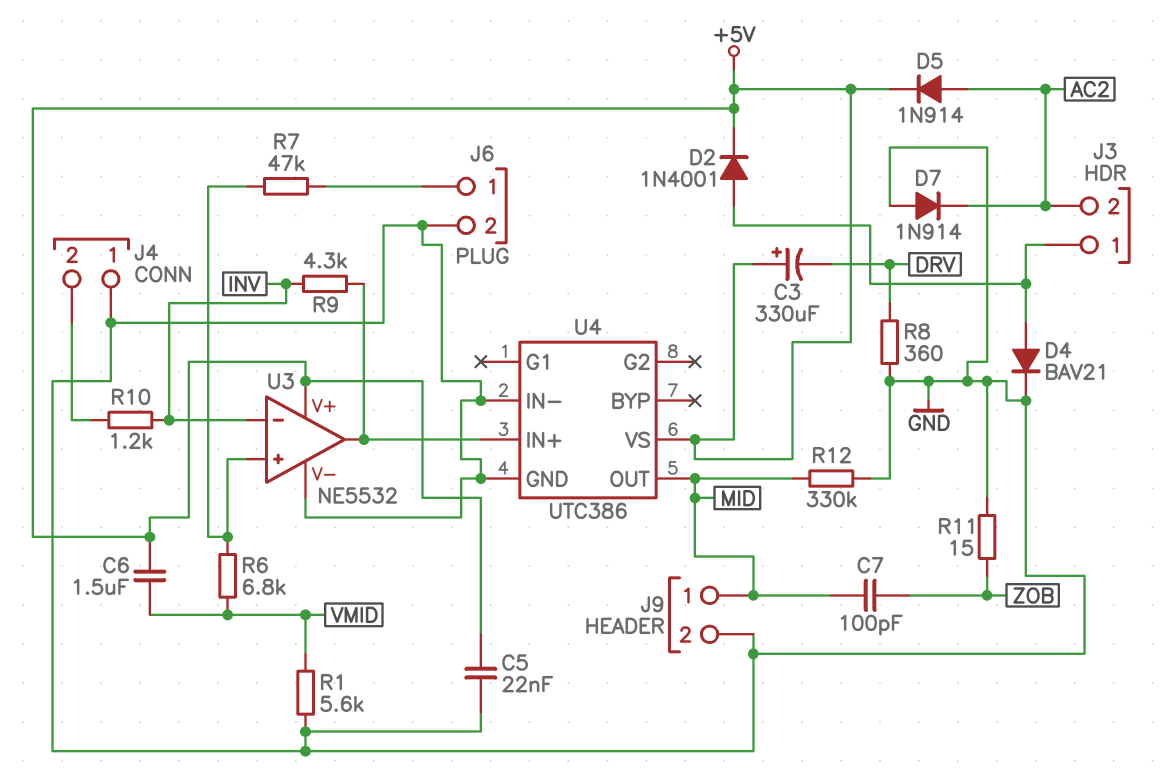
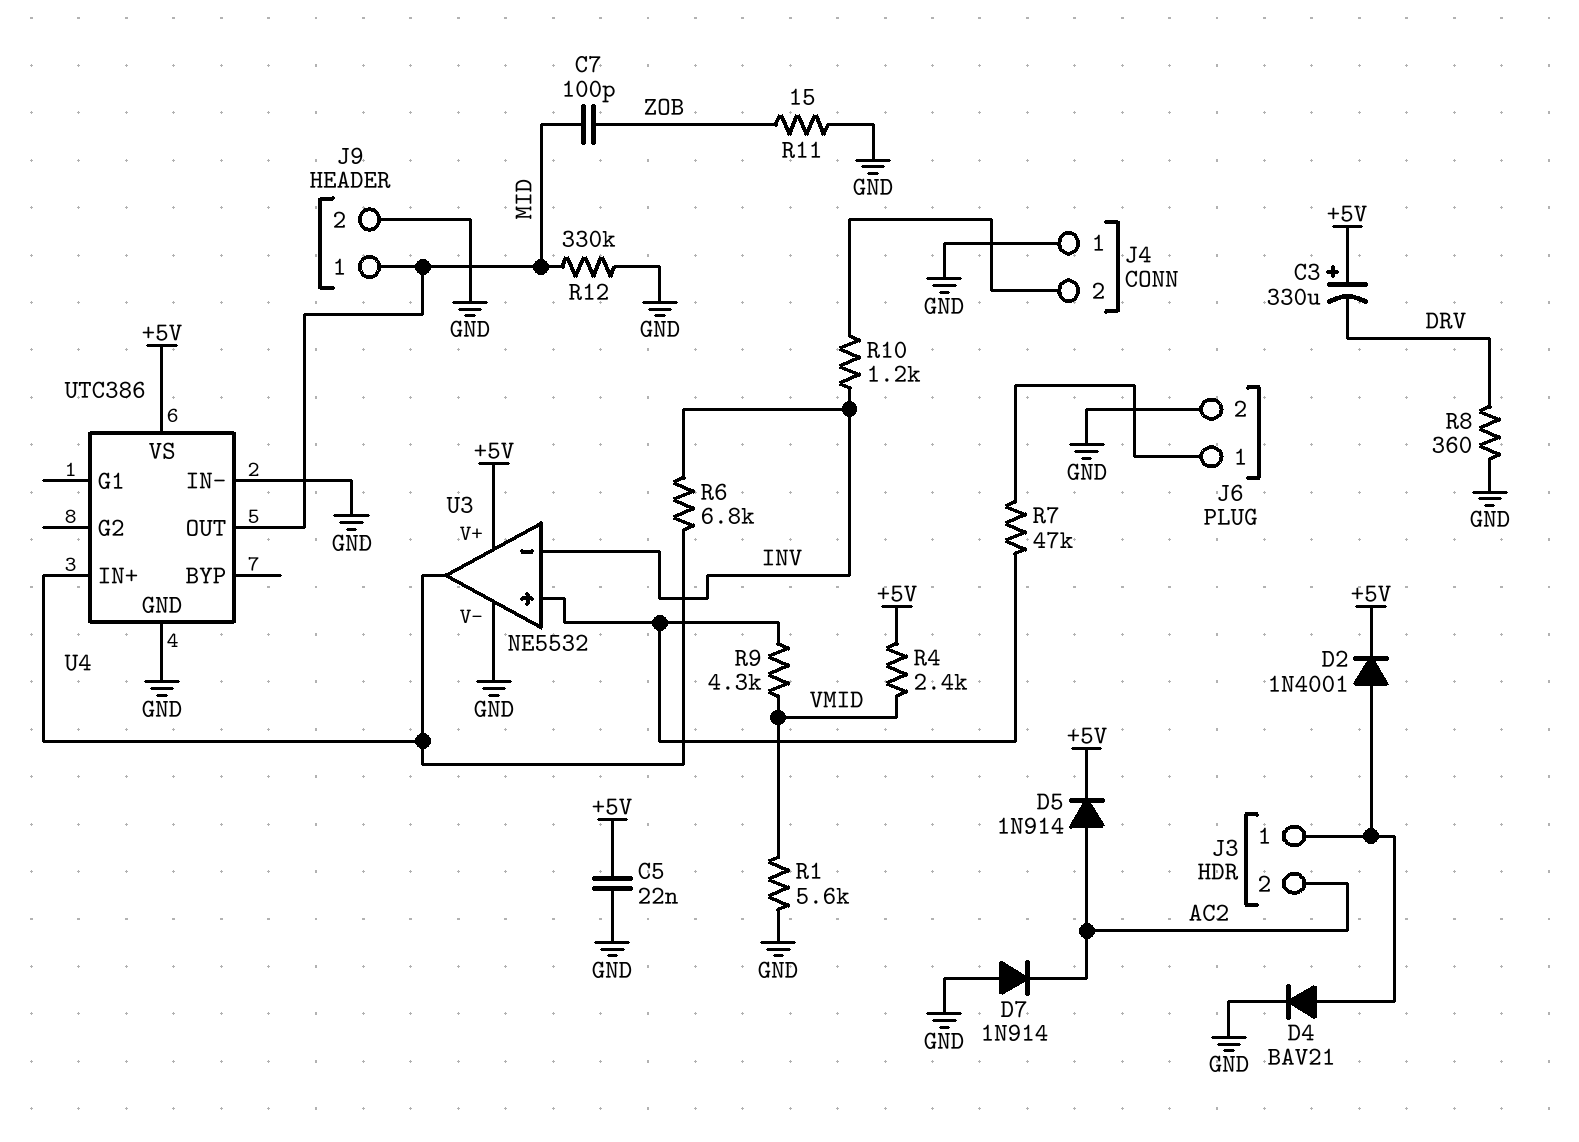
C6: 1.5uF (+5V, VMID) -> none
R4: none -> 2.4k (+5V, VMID)
R6: 6.8k (U3/in+, VMID) -> 6.8k (INV, U3/out)
R9: 4.3k (INV, U3/out) -> 4.3k (U3/in+, VMID)

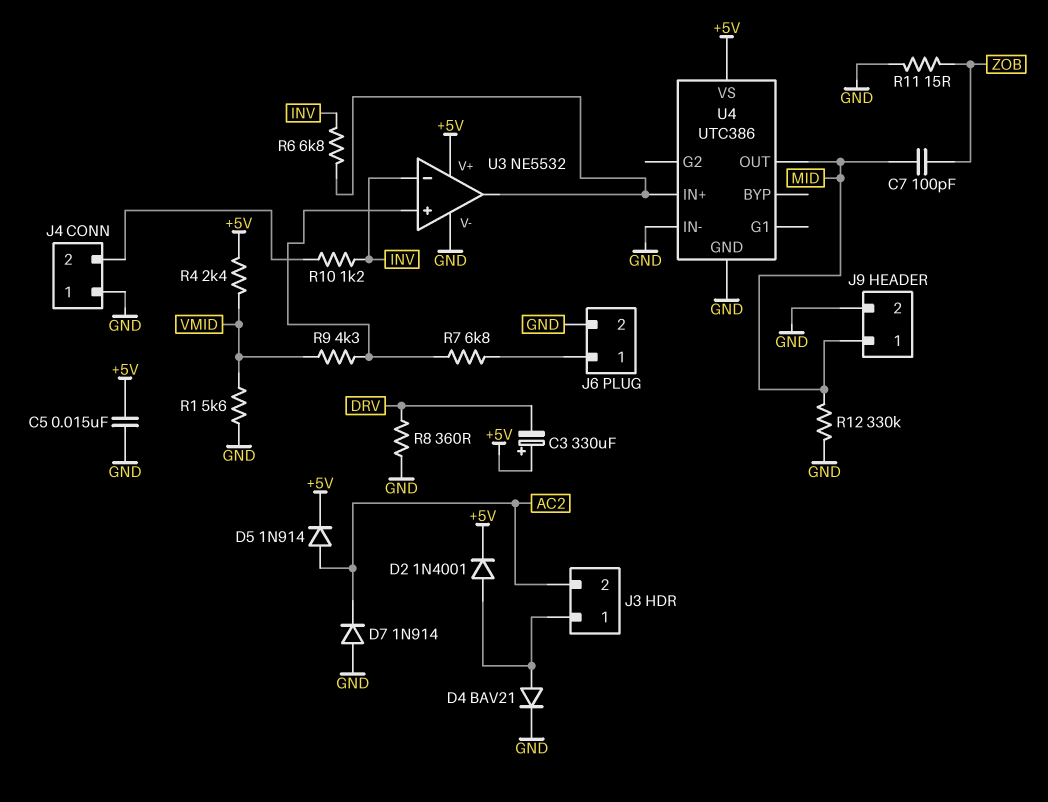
C5: 22nF (+5V, GND) -> 15nF (+5V, GND)
R7: 47k (J6/1, U3/in+) -> 6.8k (J6/1, U3/in+)

